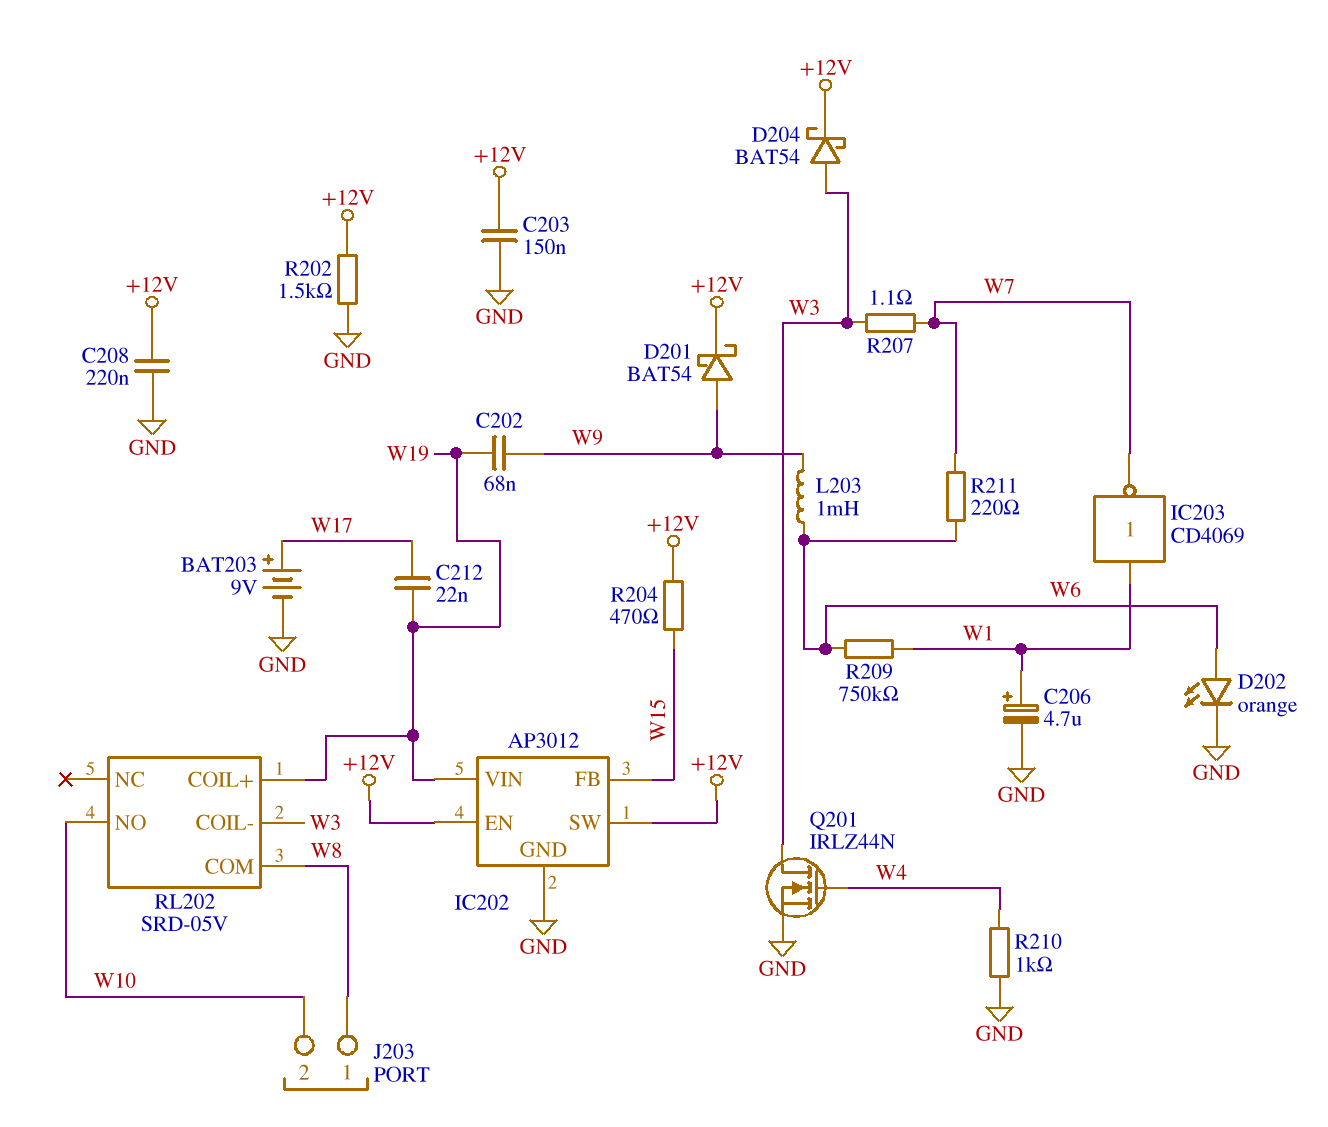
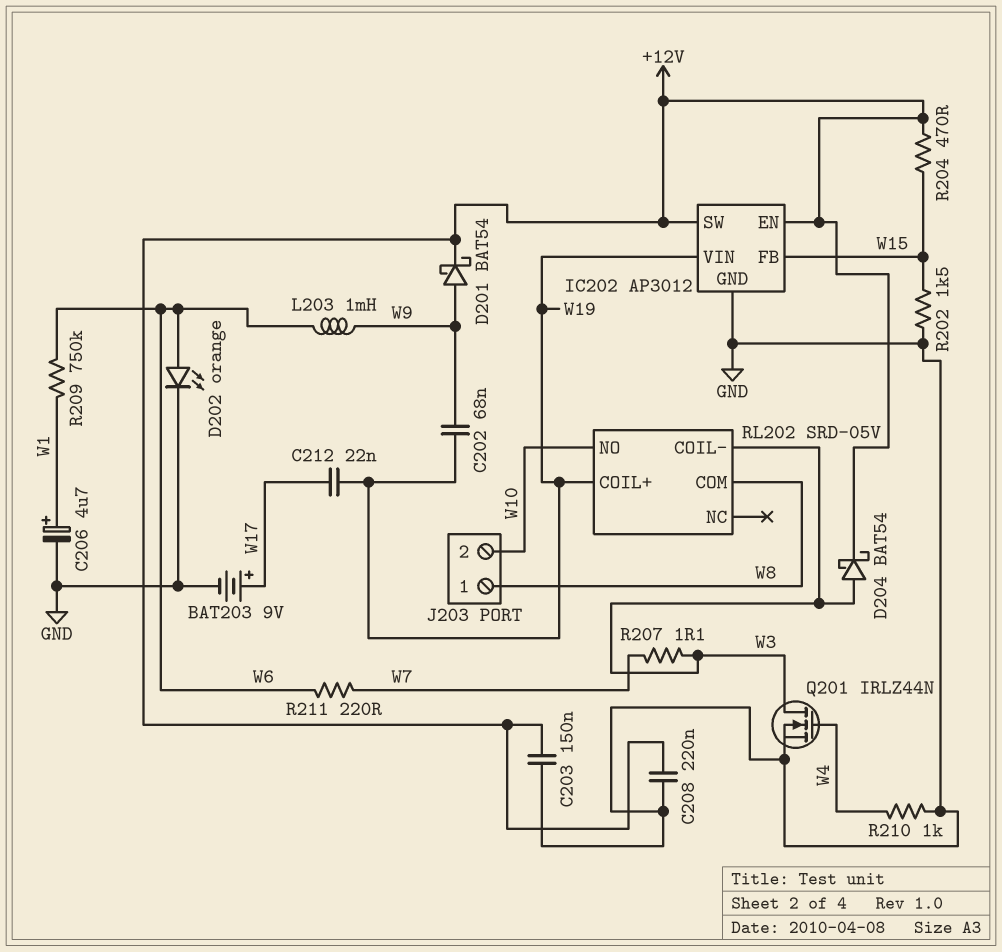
IC203: NOT CD4069 (in W1, out W7) -> none
R202: 1.5k (+12V, GND) -> 1.5k (GND, W15)

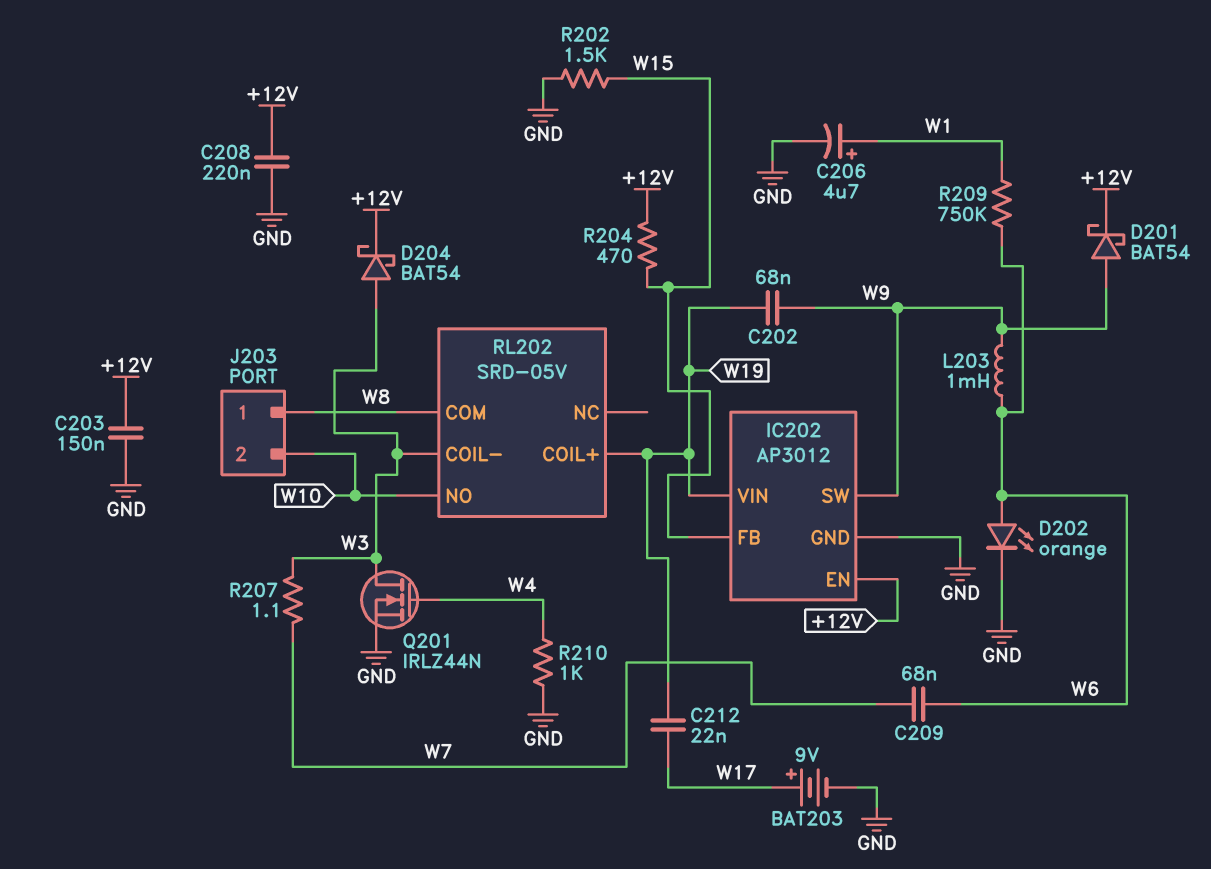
C209: none -> 68nF (W6, W7)
IC202 pin SW: +12V -> W9
R211: 220 (W6, W7) -> none

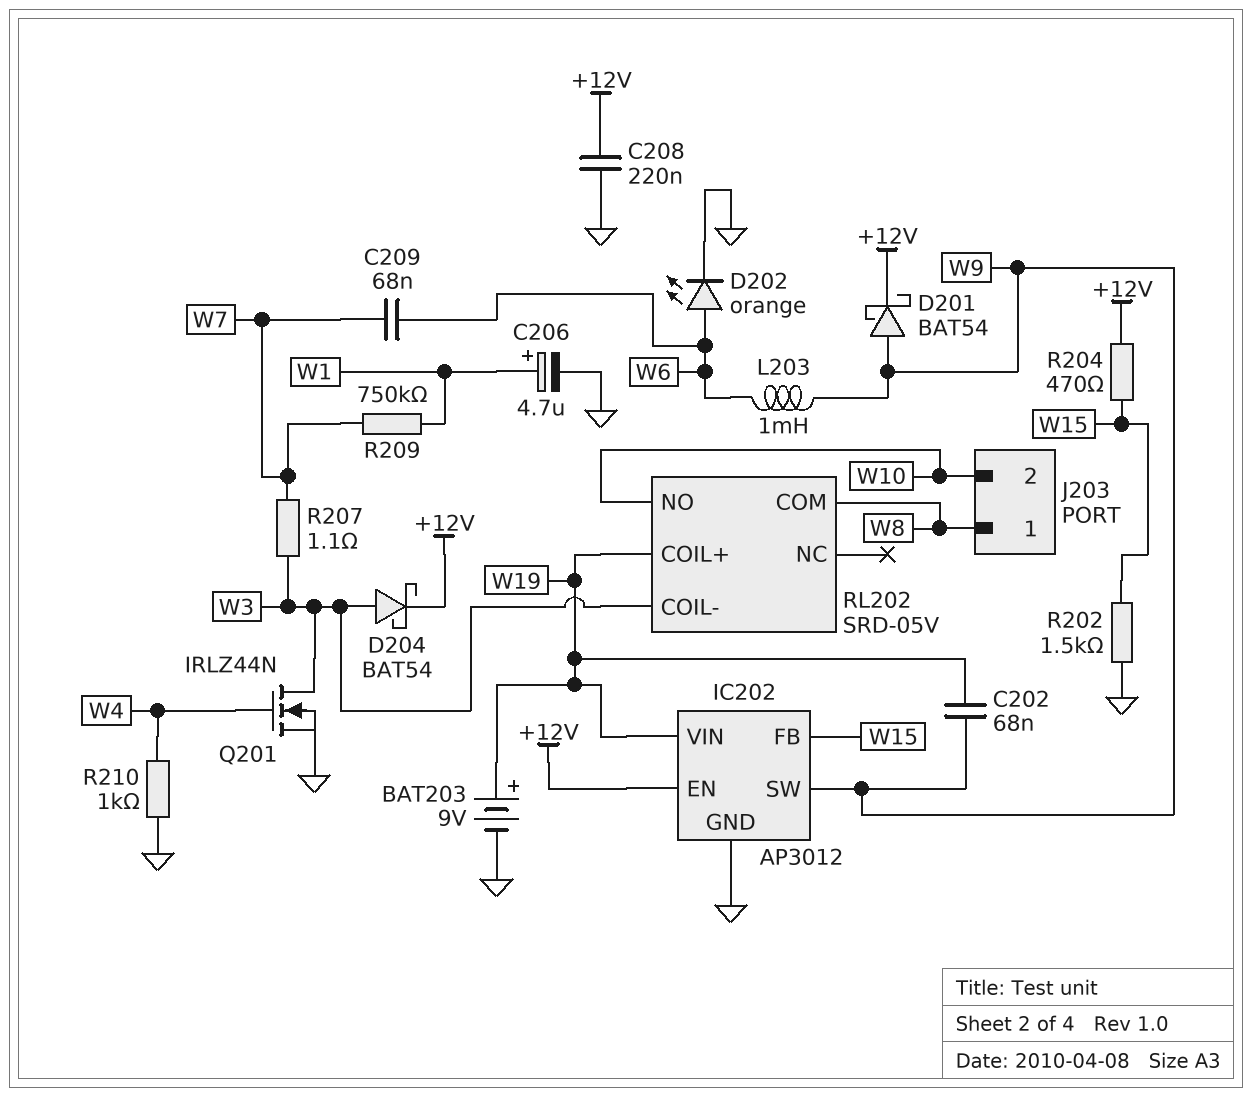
BAT203: 9V (plus W17, minus GND) -> 9V (plus W19, minus GND)
C203: 150nF (+12V, GND) -> none
C212: 22nF (W17, W19) -> none
R209: 750k (W1, W6) -> 750k (W1, W7)

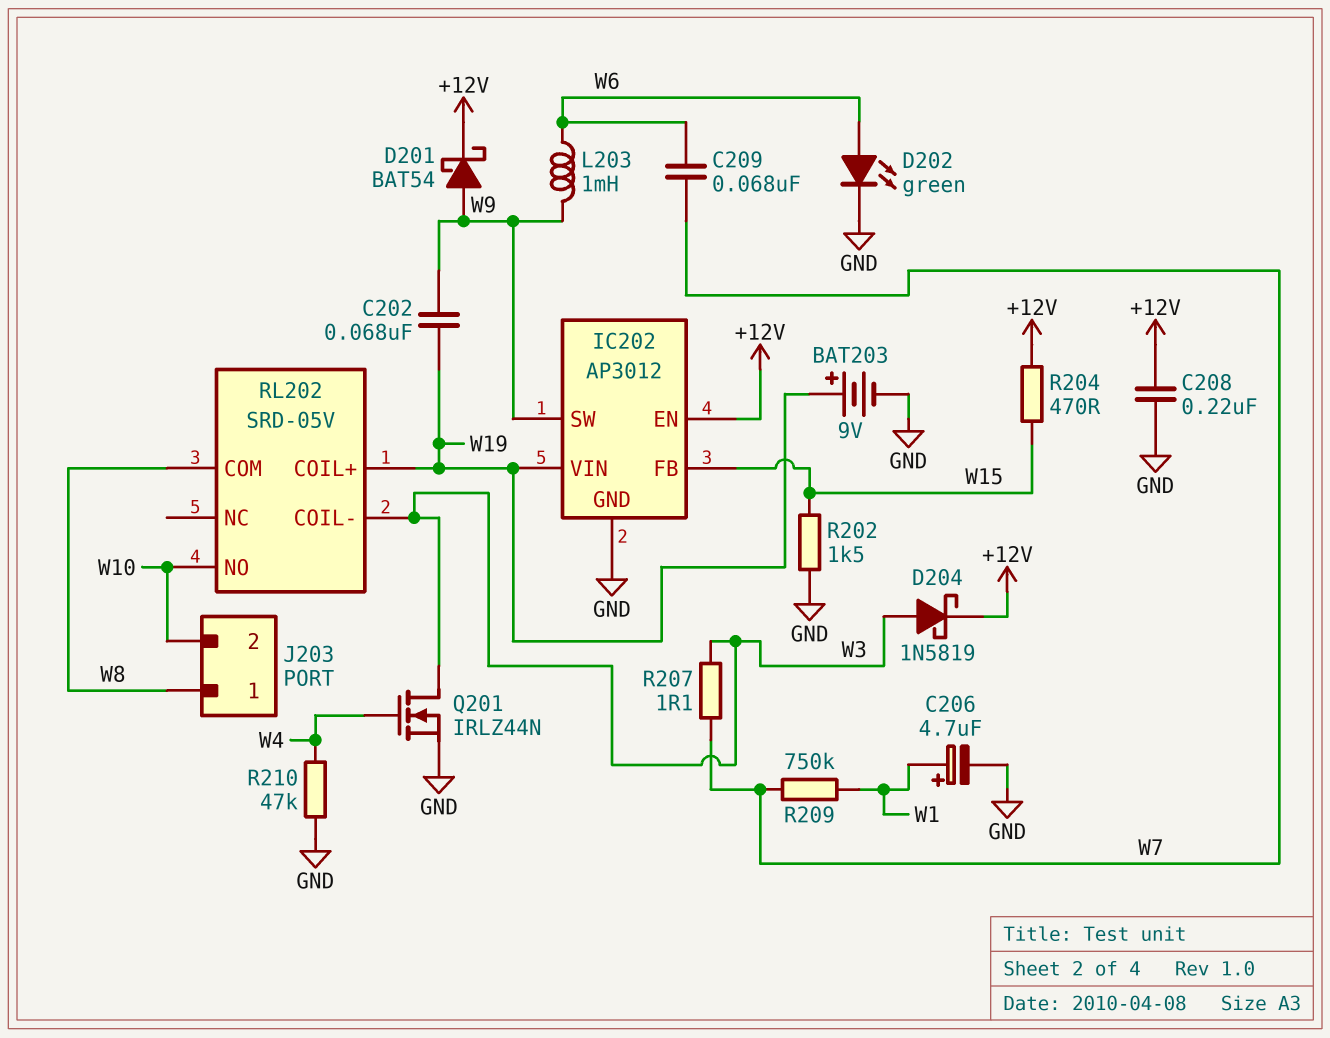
D202: LED orange (A W6, K GND) -> LED green (A W6, K GND)
D204: schottky BAT54 (A W3, K +12V) -> schottky 1N5819 (A W3, K +12V)
R210: 1k (GND, W4) -> 47k (GND, W4)

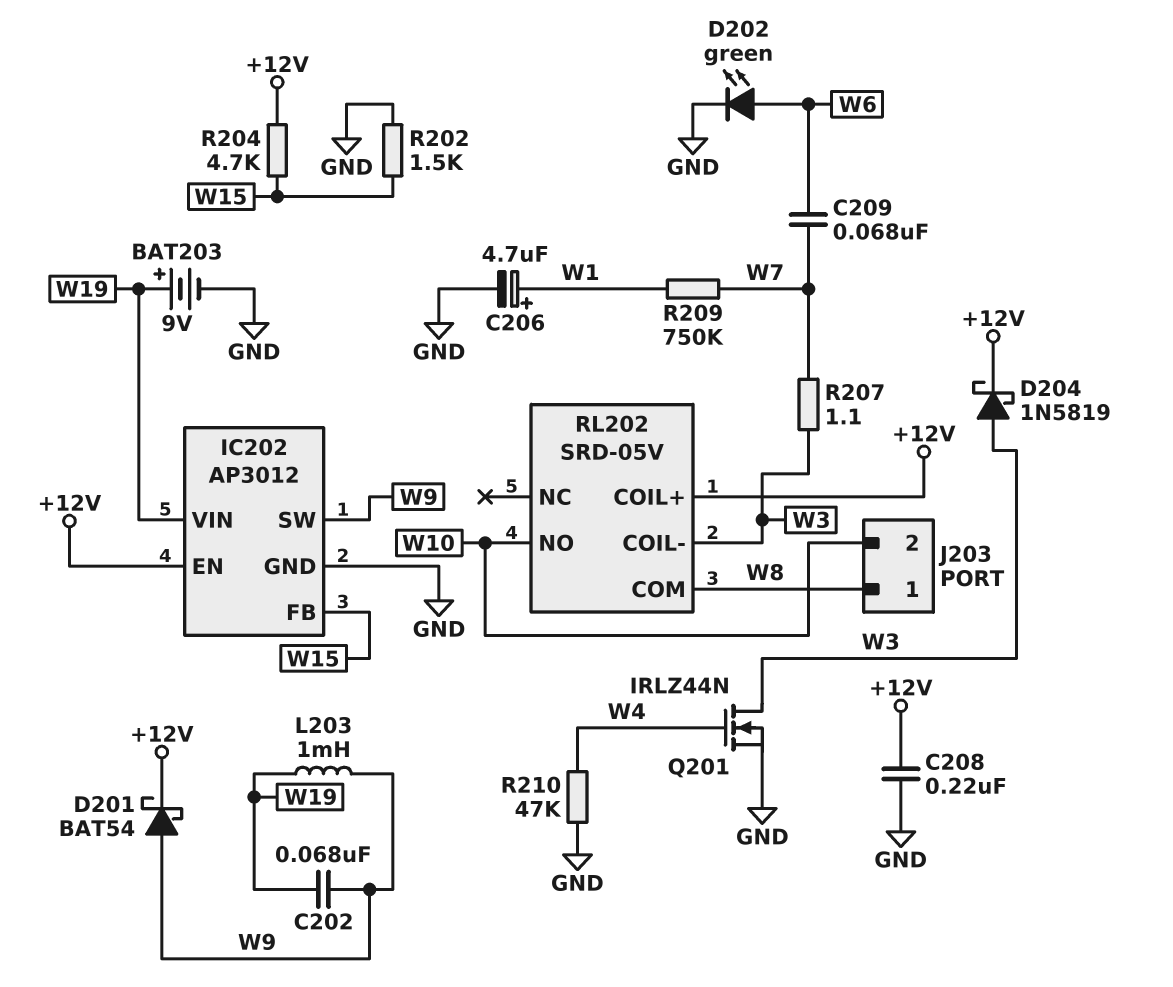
L203: 1mH (W6, W9) -> 1mH (W9, W19)
R204: 470 (+12V, W15) -> 4.7k (+12V, W15)
RL202 pin COIL+: W19 -> +12V

